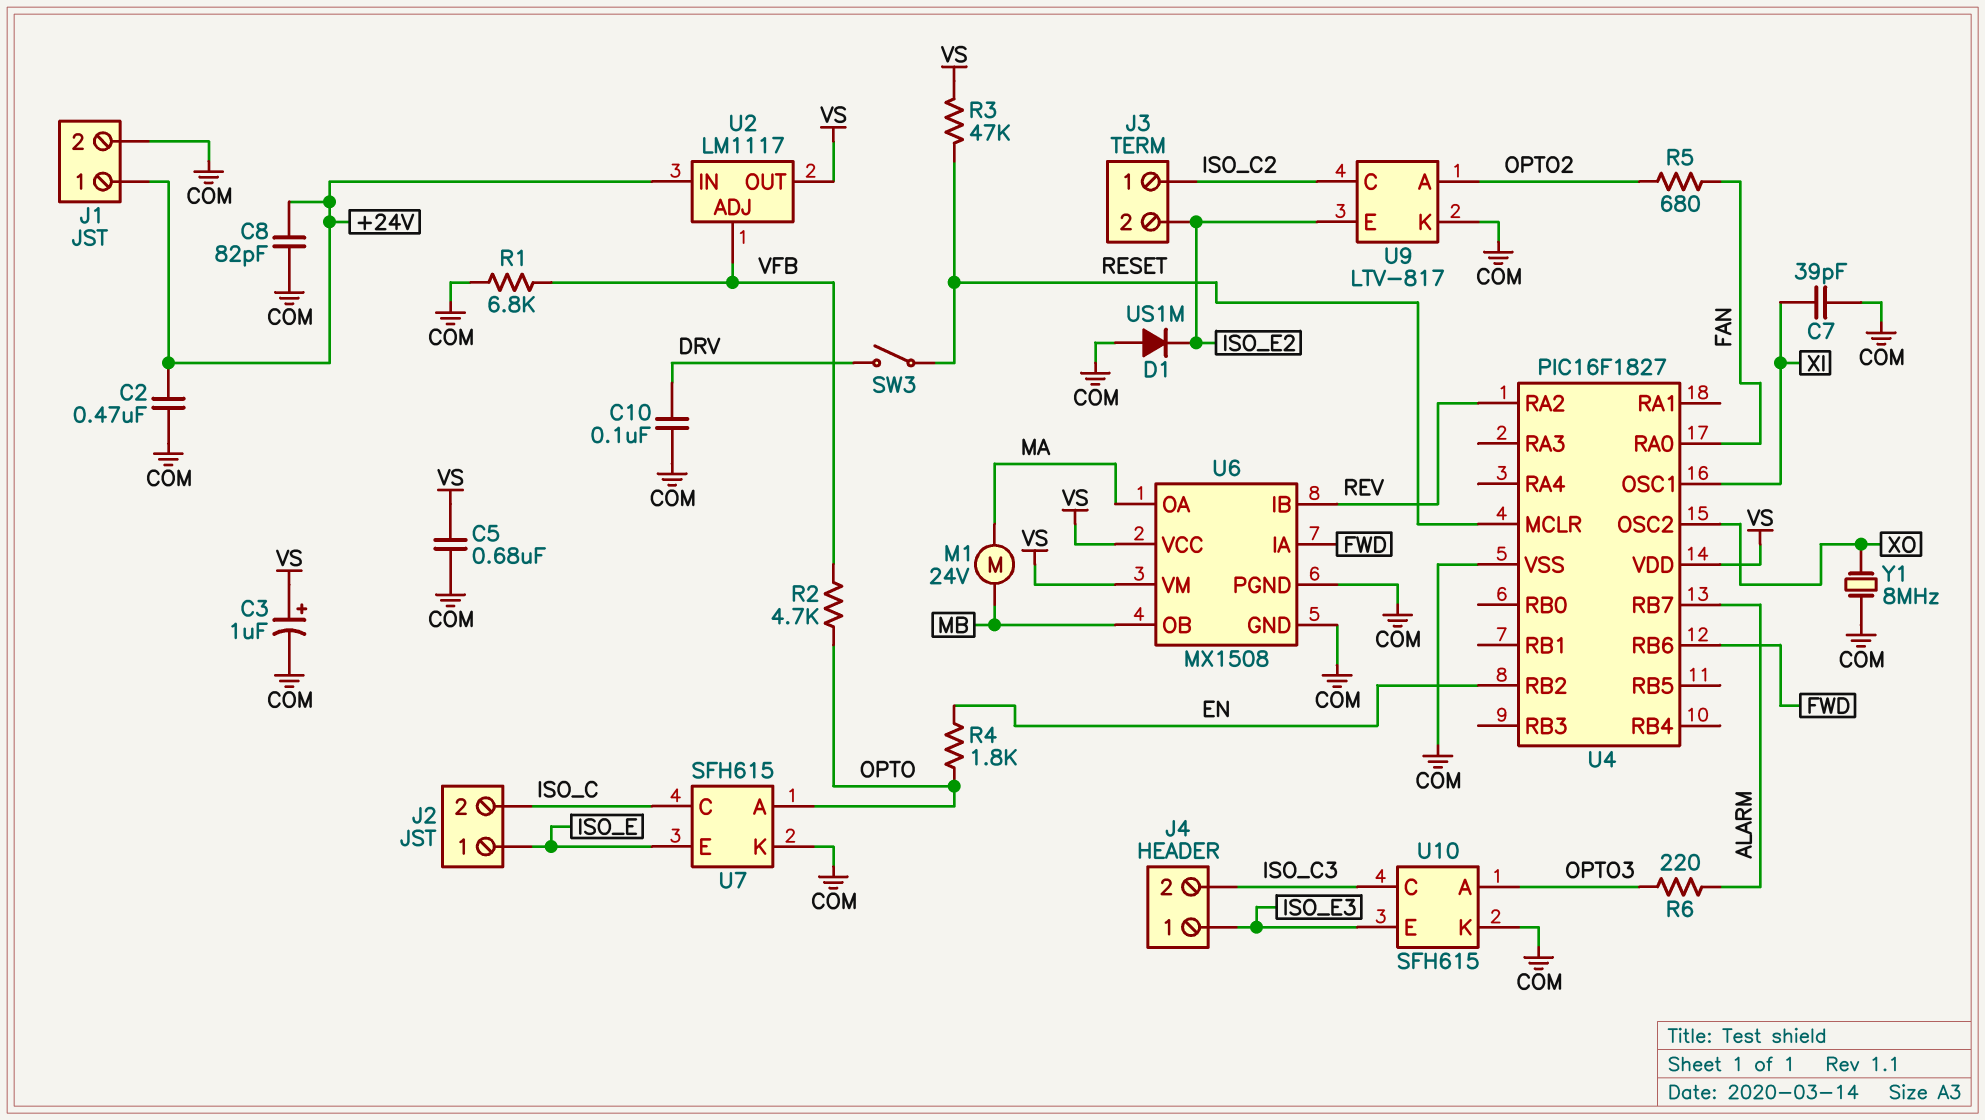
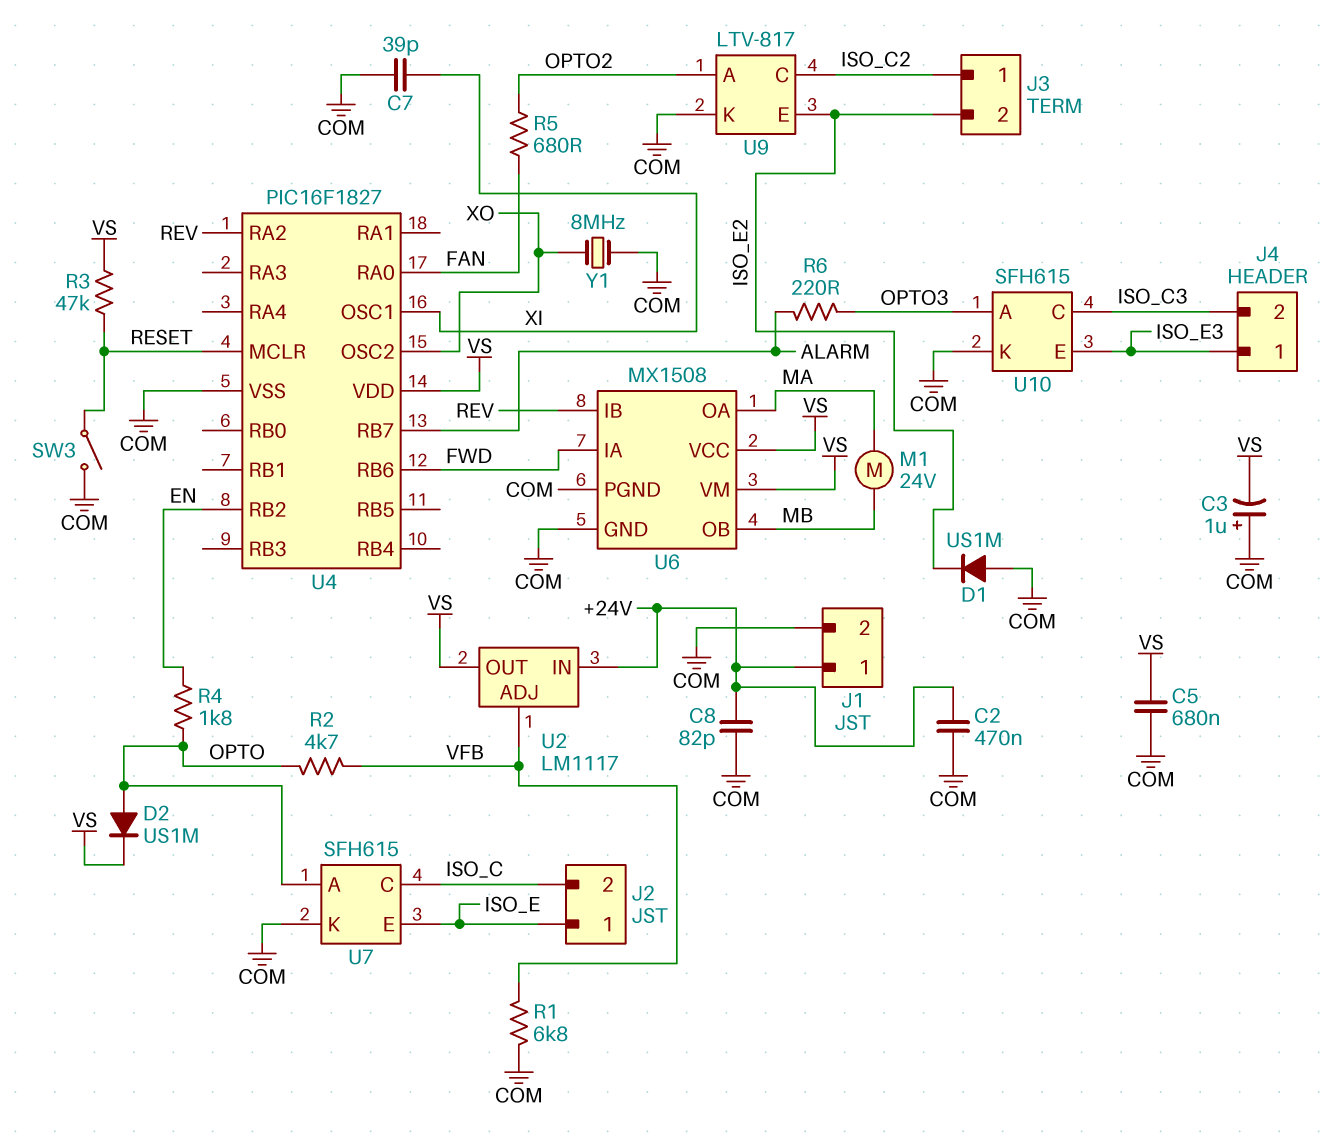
C3: 1uF (plus VS, minus COM) -> 1uF (plus COM, minus VS)
C10: 100nF (COM, DRV) -> none
D2: none -> diode US1M (A OPTO, K VS)
SW3: switch (DRV, RESET) -> switch (COM, RESET)

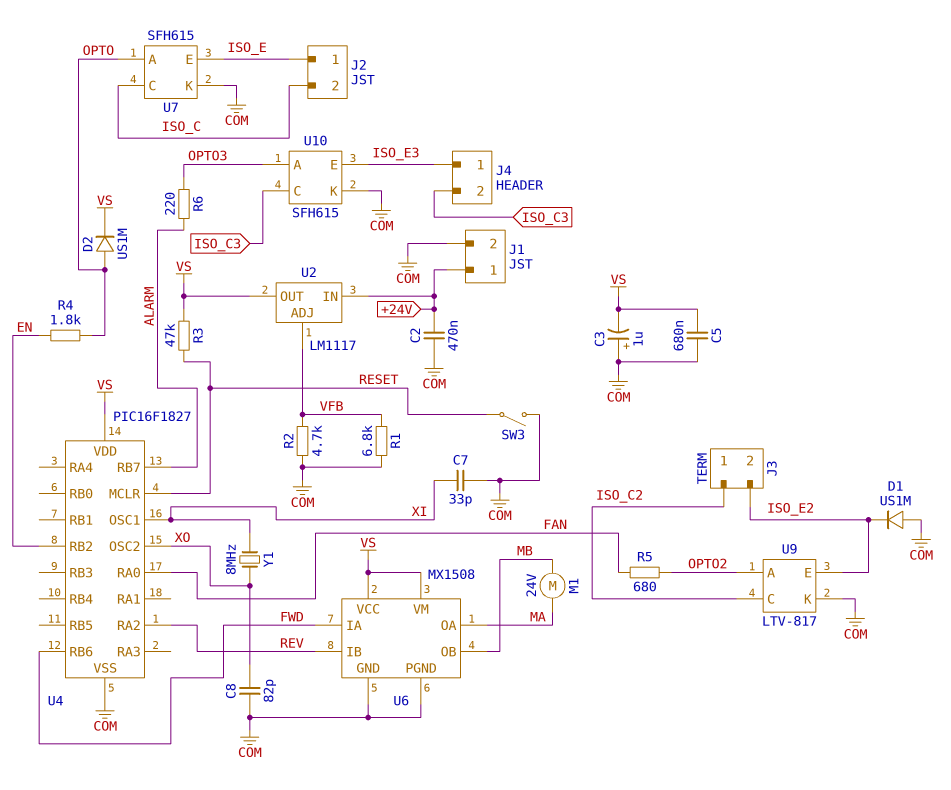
C7: 39pF (COM, XI) -> 33pF (COM, XI)
C8: 82pF (+24V, COM) -> 82pF (COM, XO)
R2: 4.7k (OPTO, VFB) -> 4.7k (COM, VFB)
Y1: 8MHz (COM, XO) -> 8MHz (XI, XO)

